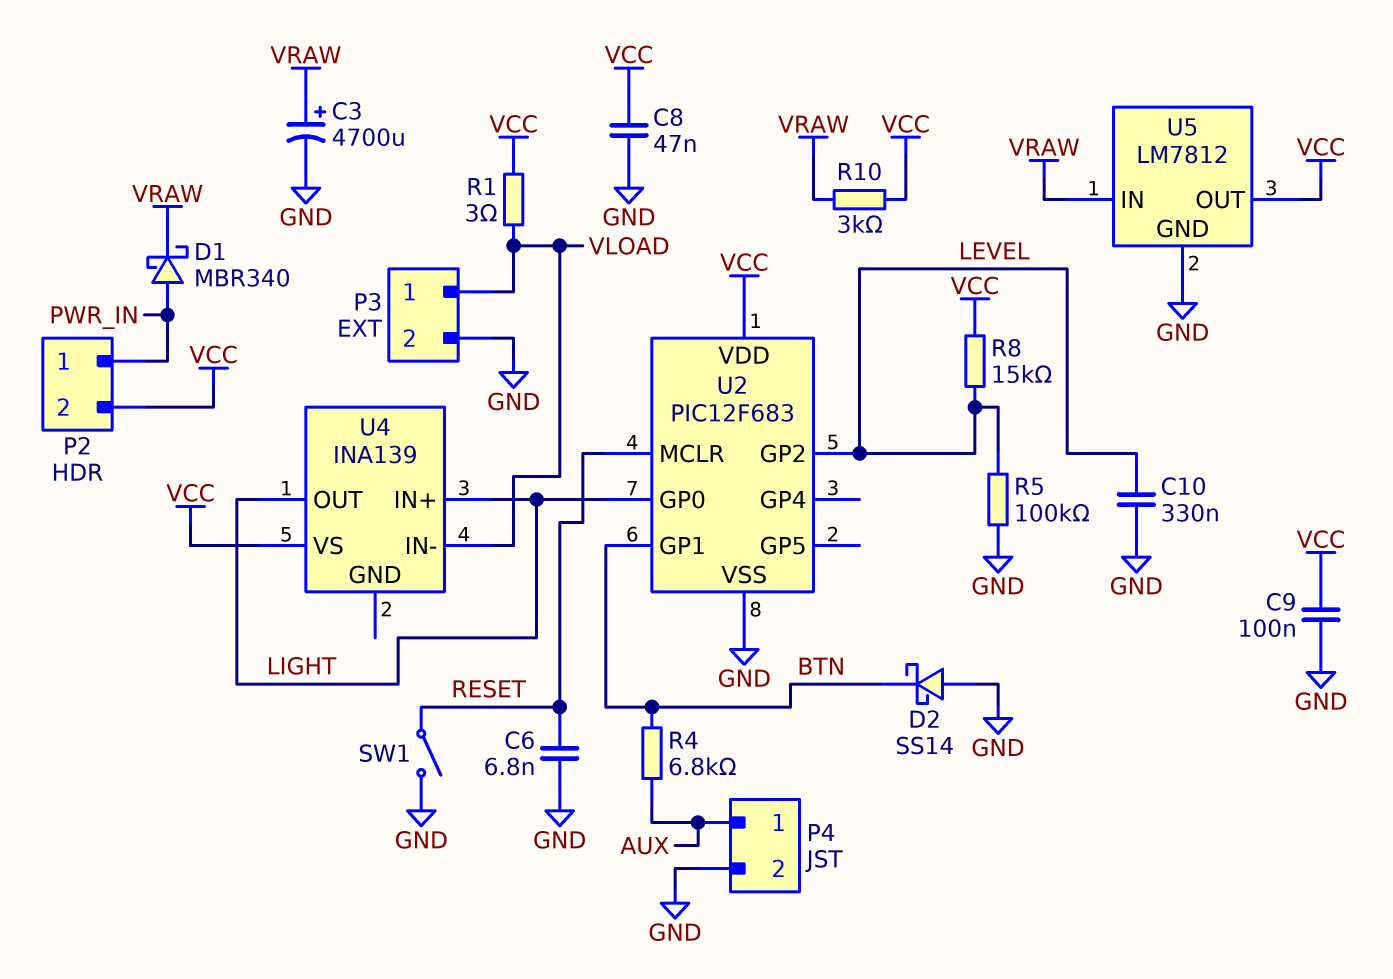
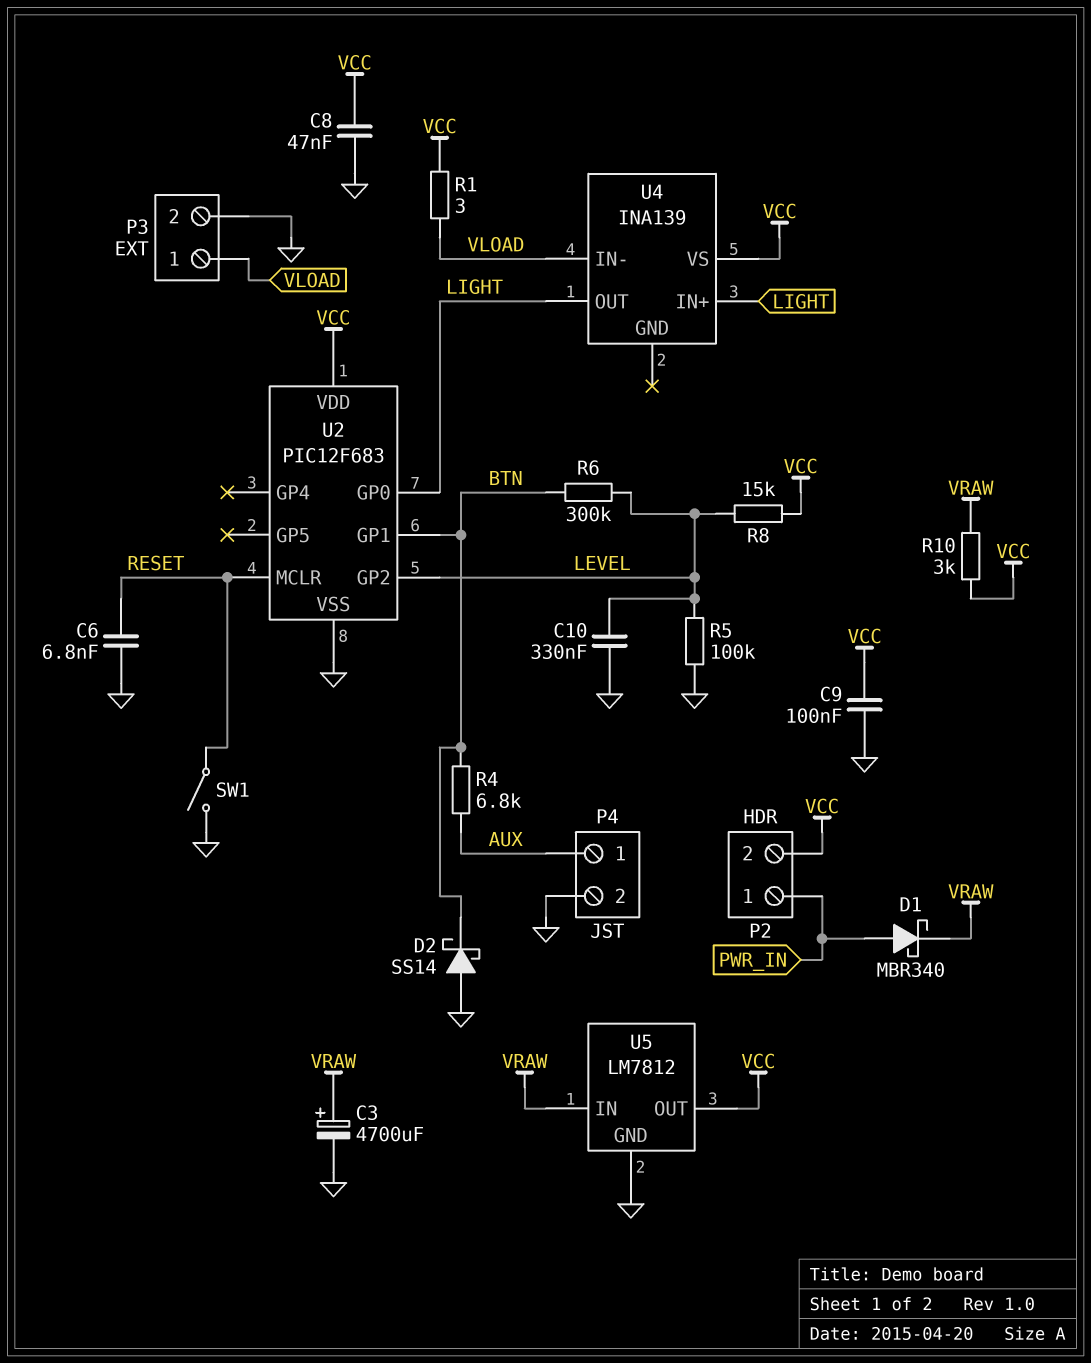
R6: none -> 300k (BTN, LEVEL)

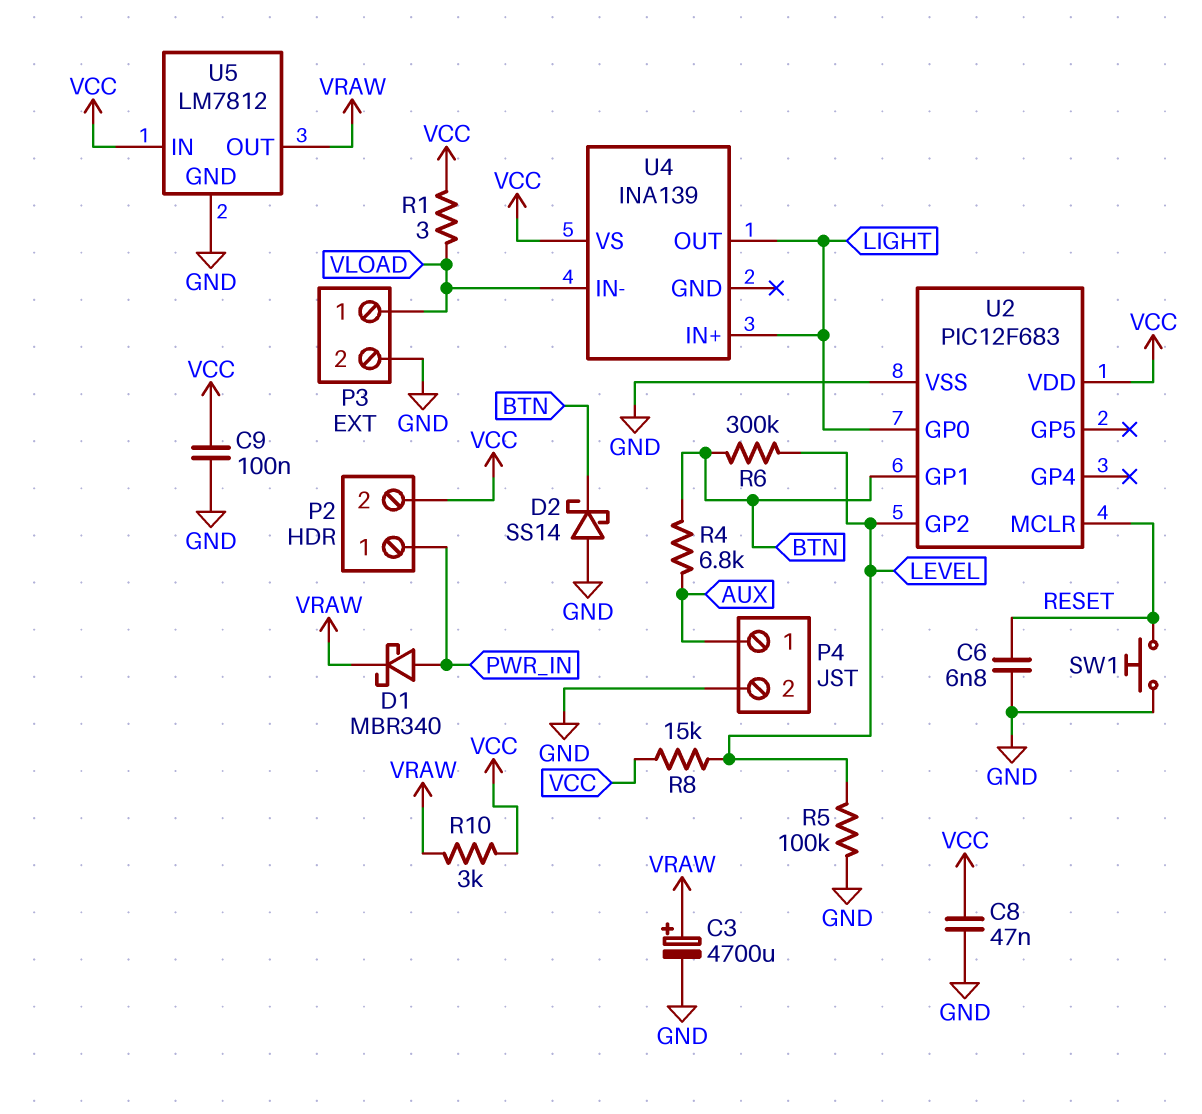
C10: 330nF (GND, LEVEL) -> none
SW1: switch (GND, RESET) -> button (GND, RESET)
U5 pin IN: VRAW -> VCC
U5 pin OUT: VCC -> VRAW

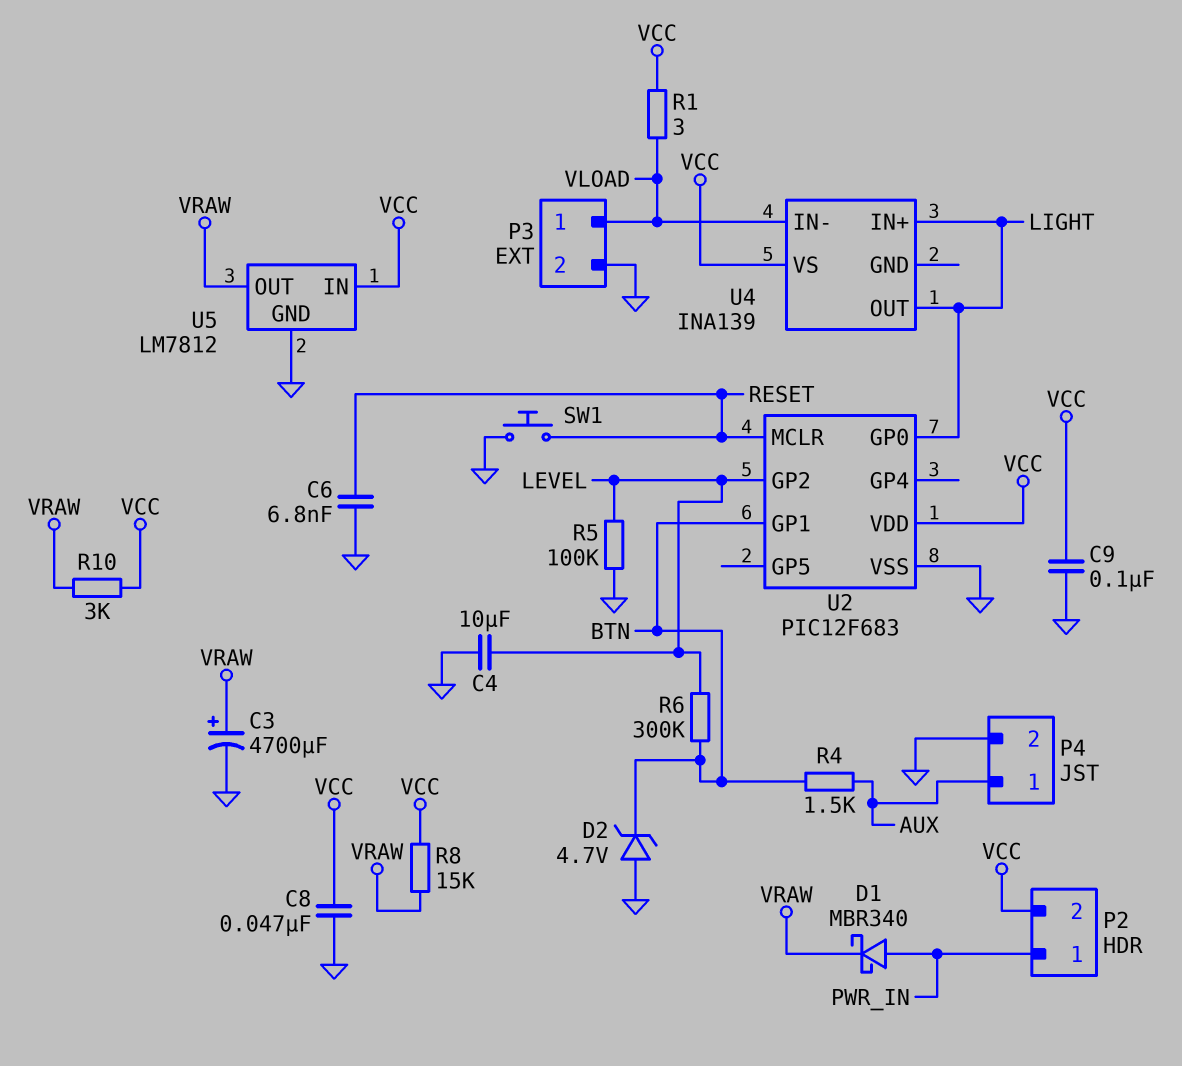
C4: none -> 10uF (GND, LEVEL)
D2: schottky SS14 (A GND, K BTN) -> zener 4.7V (A GND, K BTN)
R4: 6.8k (AUX, BTN) -> 1.5k (AUX, BTN)
R8: 15k (LEVEL, VCC) -> 15k (VCC, VRAW)

